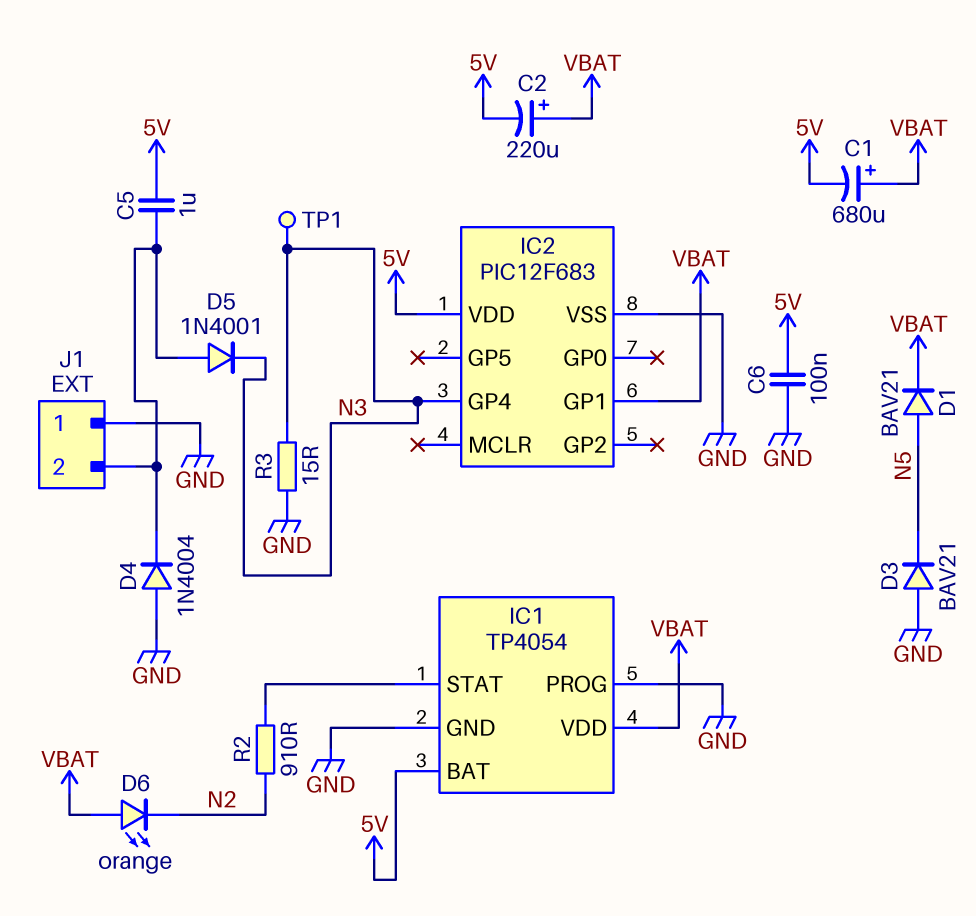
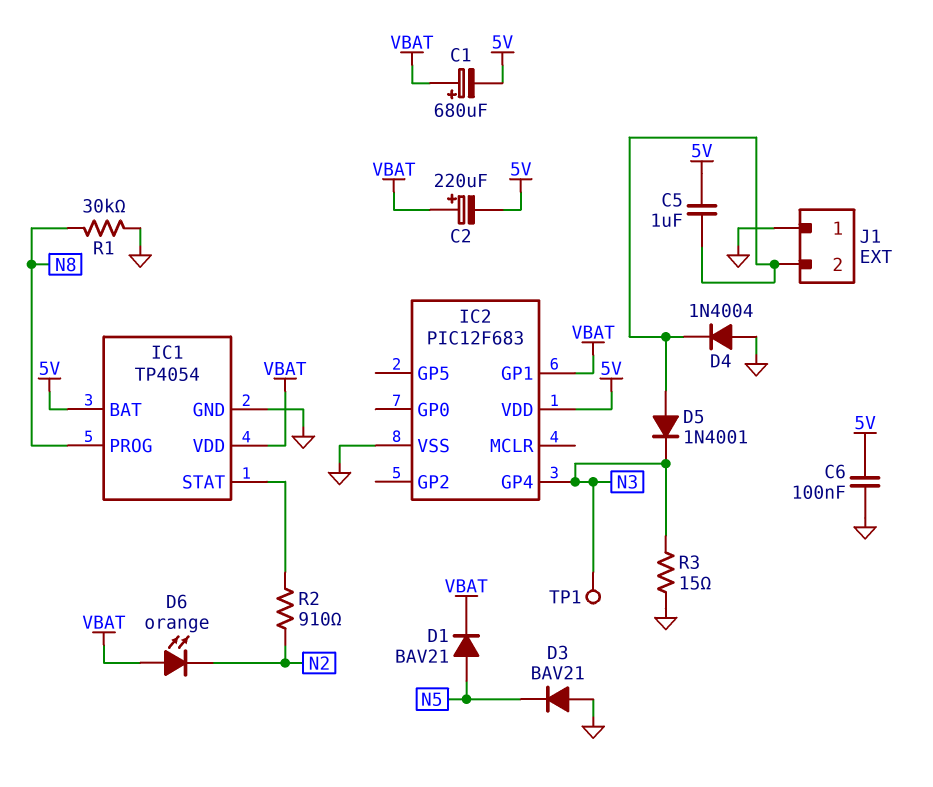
IC1 pin PROG: GND -> N8
R1: none -> 30k (GND, N8)

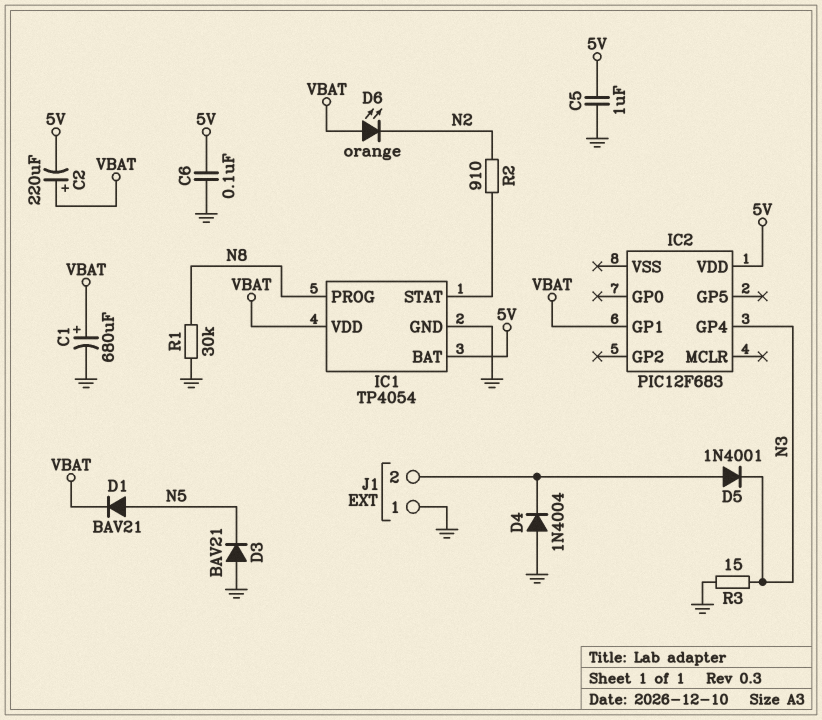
C1: 680uF (plus VBAT, minus 5V) -> 680uF (plus VBAT, minus GND)
C5: 1uF (5V, J1/2) -> 1uF (5V, GND)
IC2 pin VSS: GND -> none
TP1: test point (N3) -> none

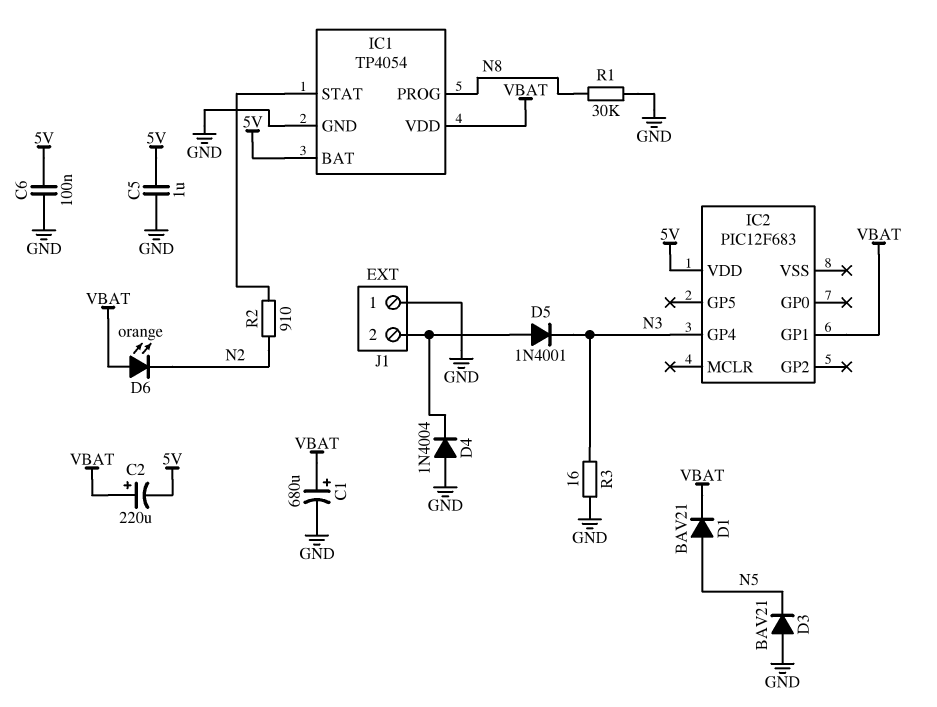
R3: 15 (GND, N3) -> 16 (GND, N3)

